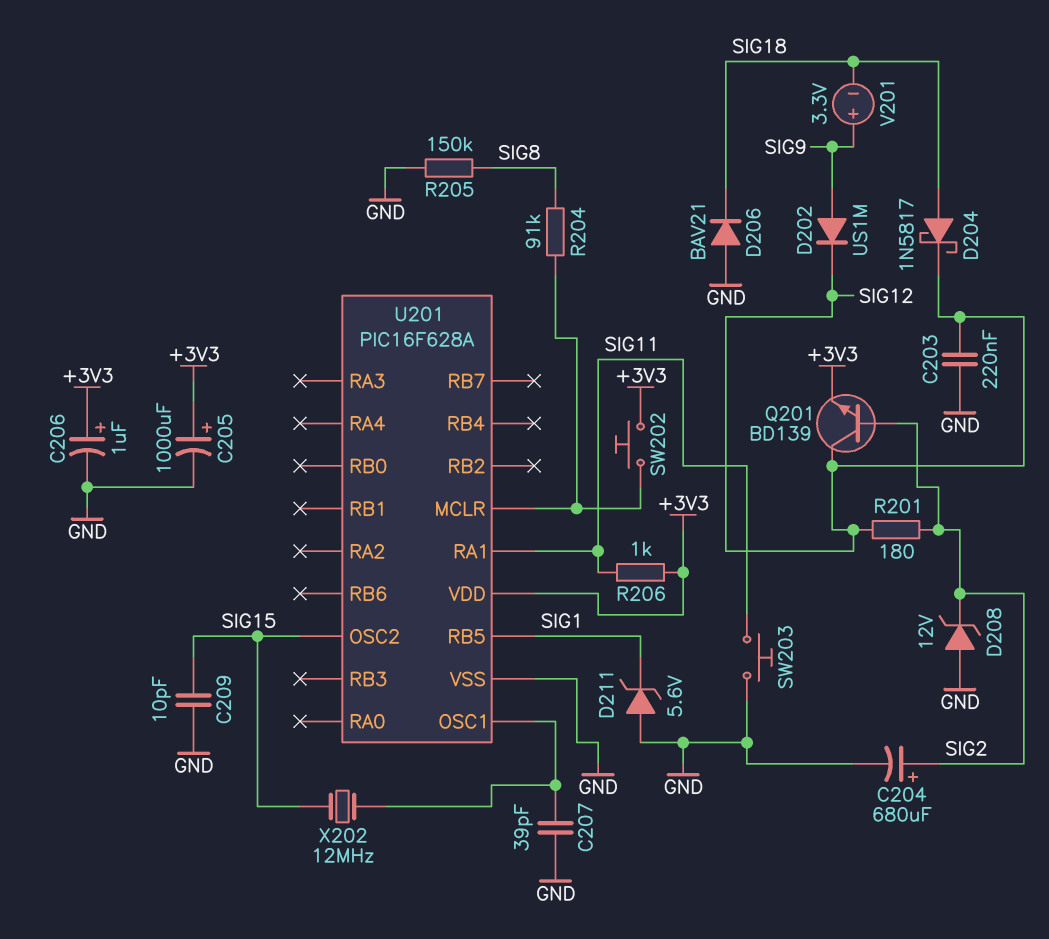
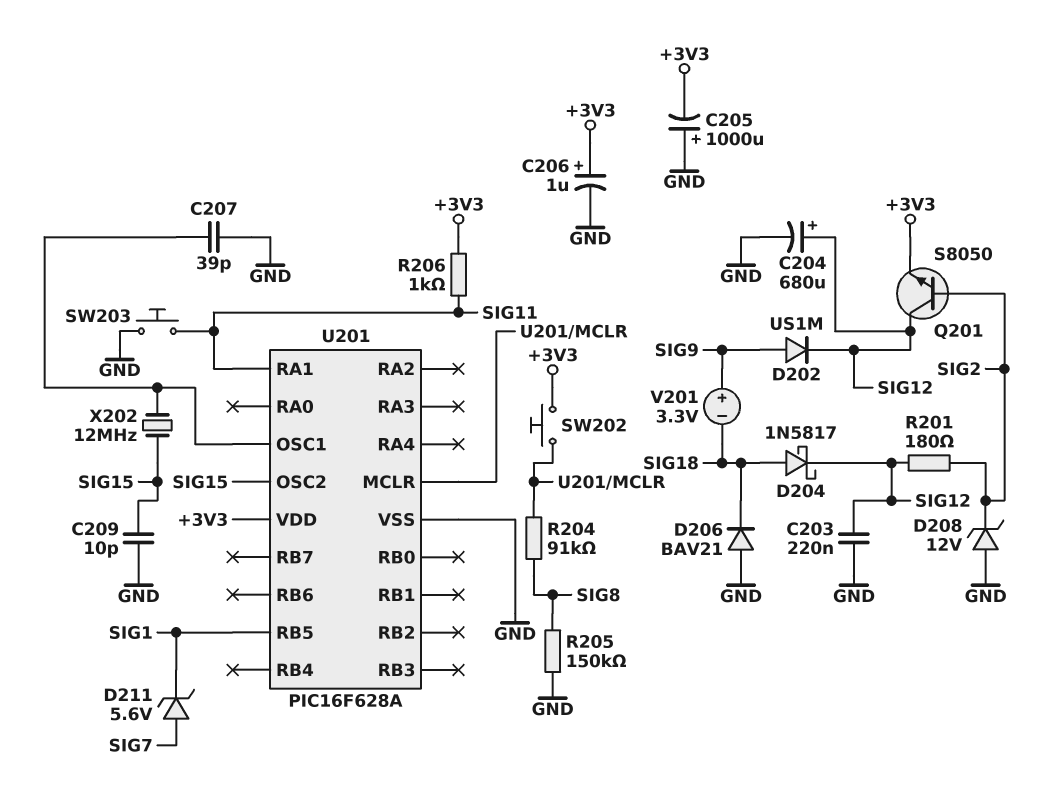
C204: 680uF (plus SIG2, minus GND) -> 680uF (plus SIG12, minus GND)
C205: 1000uF (plus +3V3, minus GND) -> 1000uF (plus GND, minus +3V3)
D211: zener 5.6V (A GND, K SIG1) -> zener 5.6V (A SIG7, K SIG1)
Q201: NPN BD139 (B SIG2, C SIG12, E +3V3) -> NPN S8050 (B SIG2, C SIG12, E +3V3)

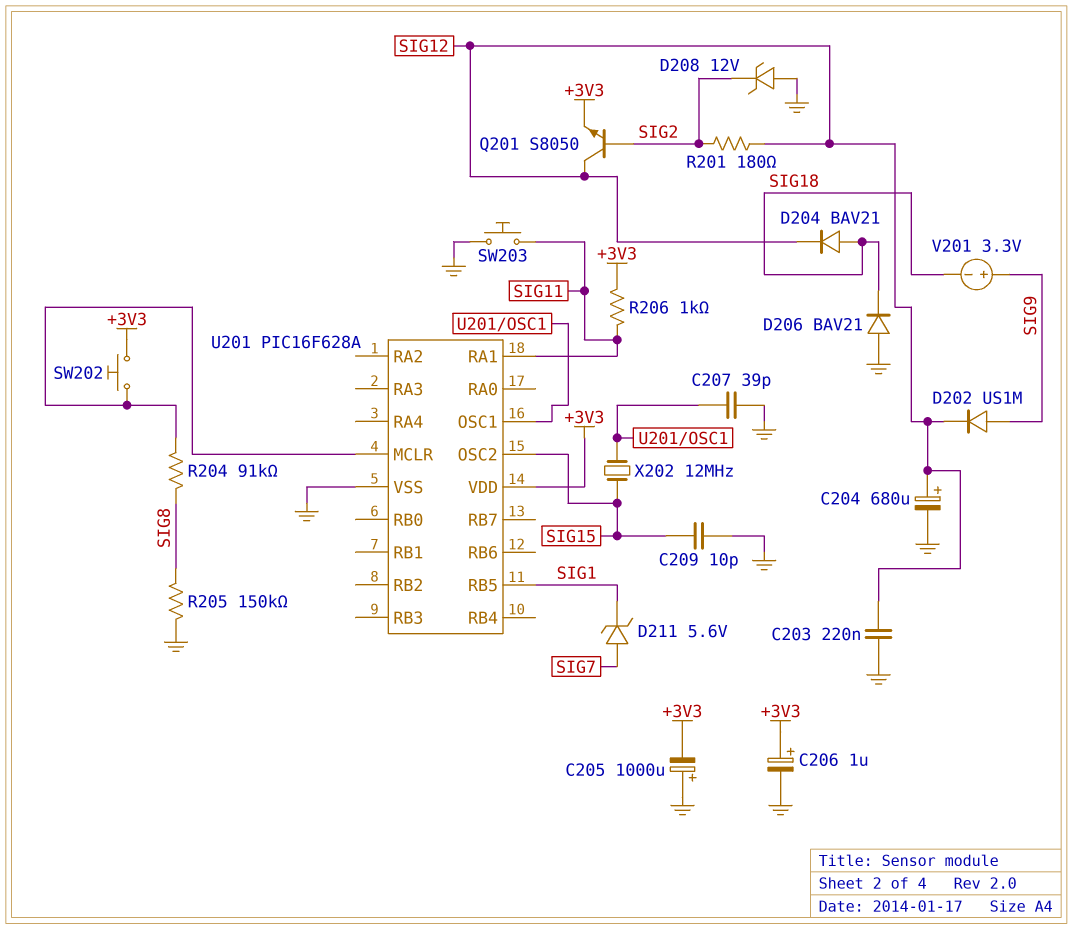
D204: schottky 1N5817 (A SIG18, K SIG12) -> diode BAV21 (A SIG18, K SIG12)

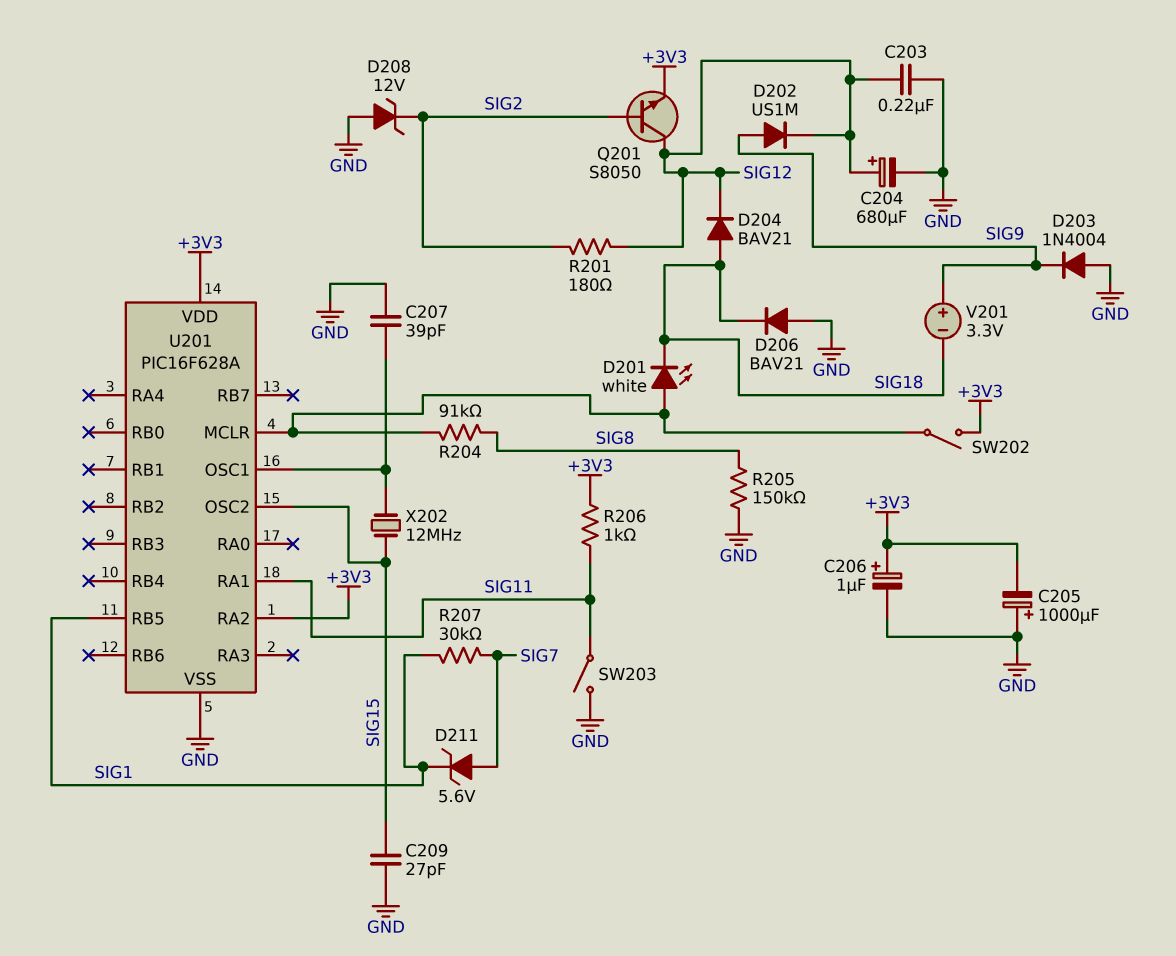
C209: 10pF (GND, SIG15) -> 27pF (GND, SIG15)
D201: none -> LED white (A U201/MCLR, K SIG18)
D203: none -> diode 1N4004 (A GND, K SIG9)
R207: none -> 30k (SIG1, SIG7)
SW202: button (+3V3, U201/MCLR) -> switch (+3V3, U201/MCLR)
SW203: button (GND, SIG11) -> switch (GND, SIG11)
U201 pin RA2: none -> +3V3

